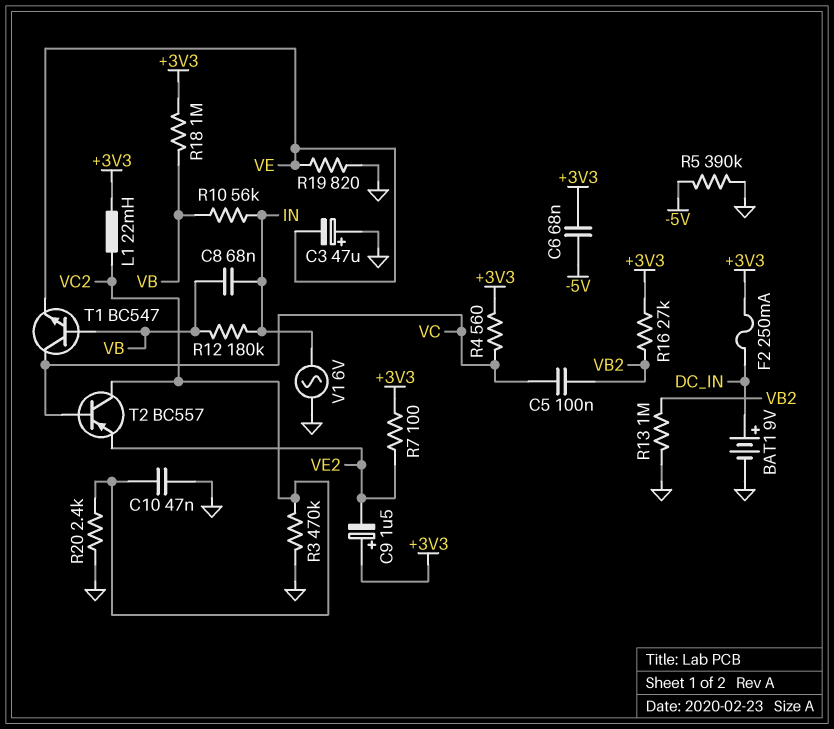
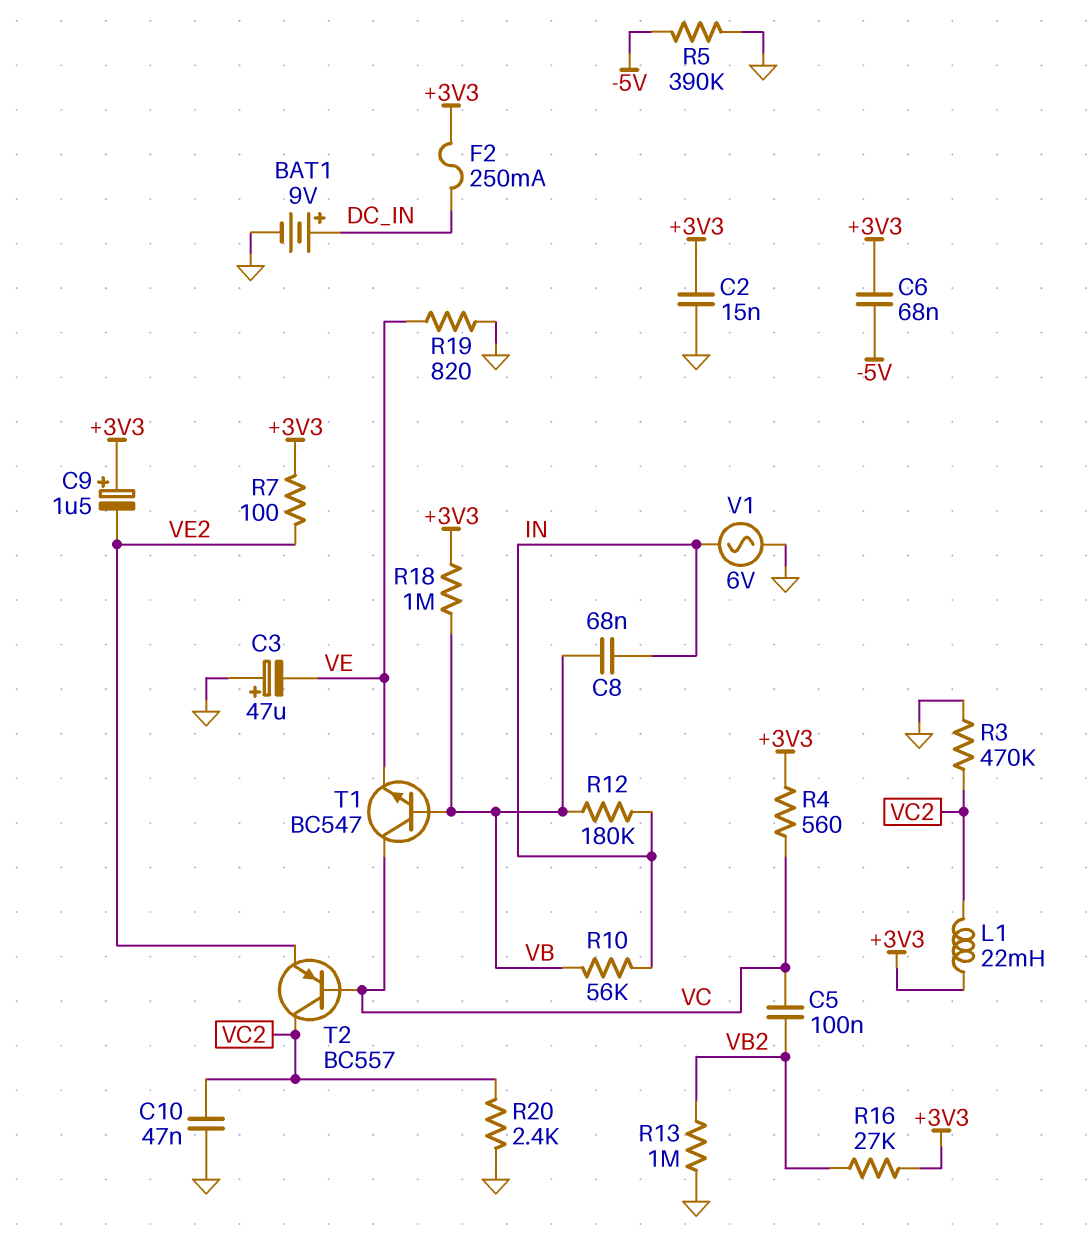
C2: none -> 15nF (+3V3, GND)

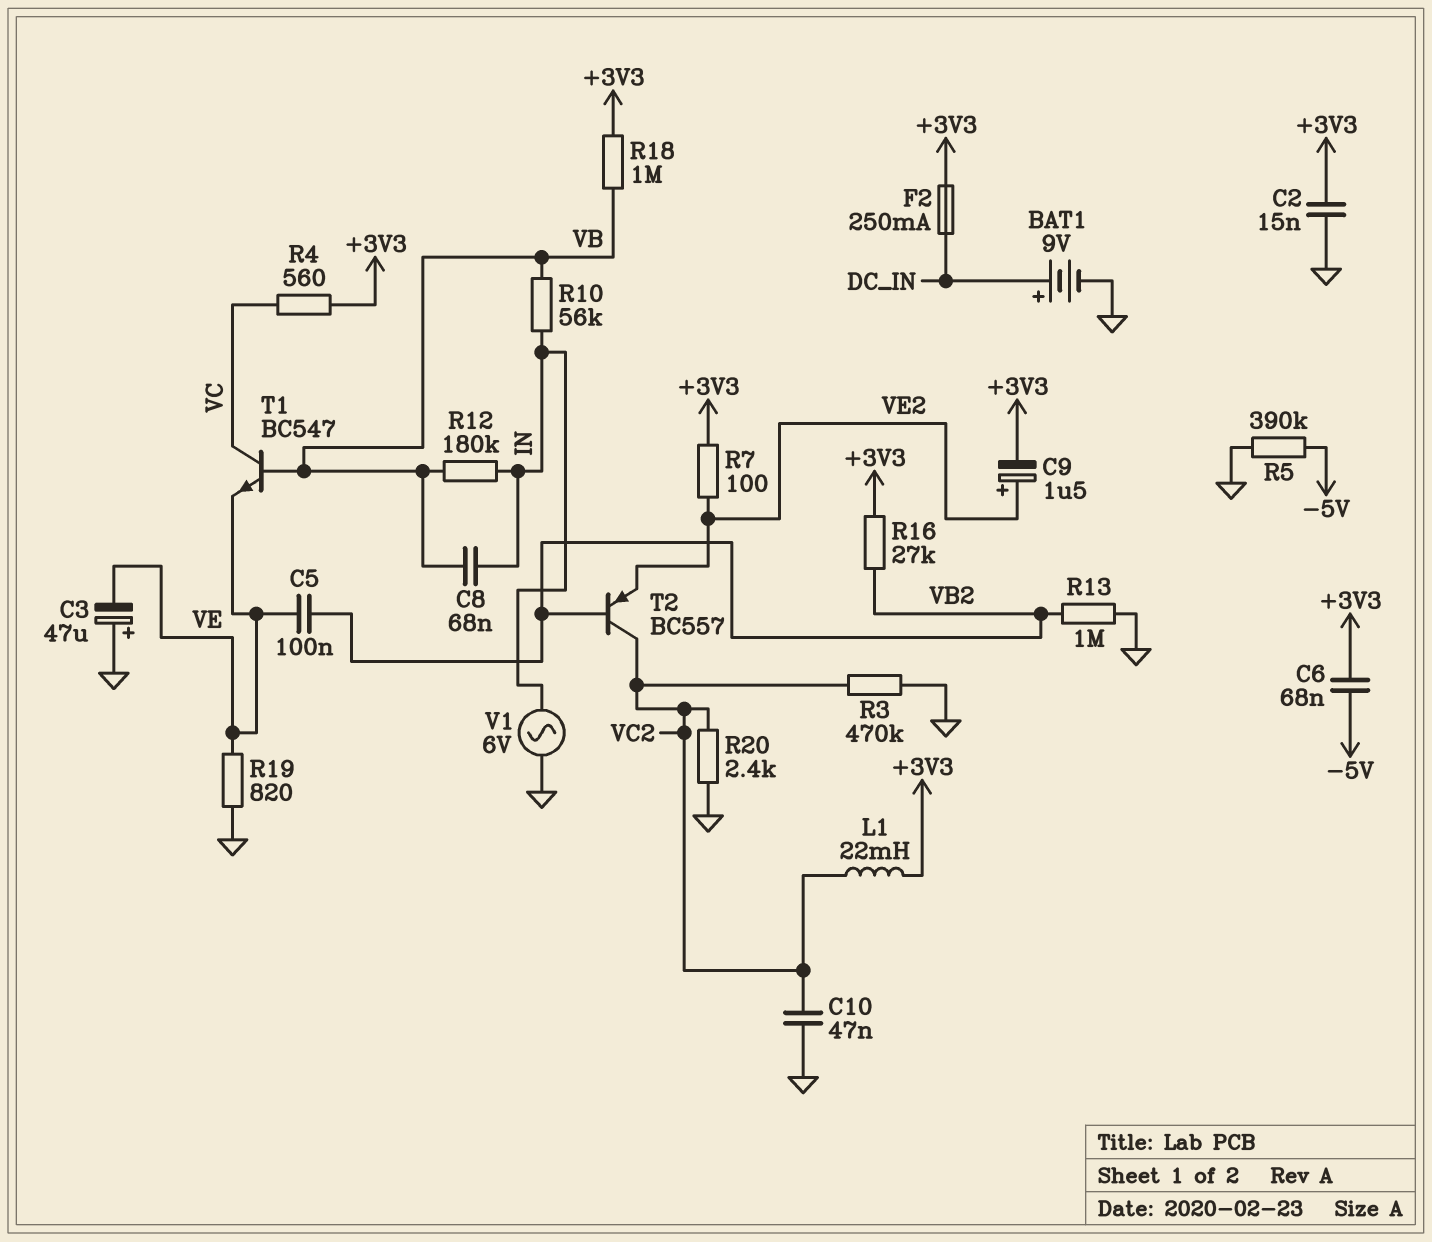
C5: 100nF (VB2, VC) -> 100nF (VB2, VE)
C9: 1.5uF (plus +3V3, minus VE2) -> 1.5uF (plus VE2, minus +3V3)
T2: PNP BC557 (B VC, C VC2, E VE2) -> PNP BC557 (B VB2, C VC2, E VE2)

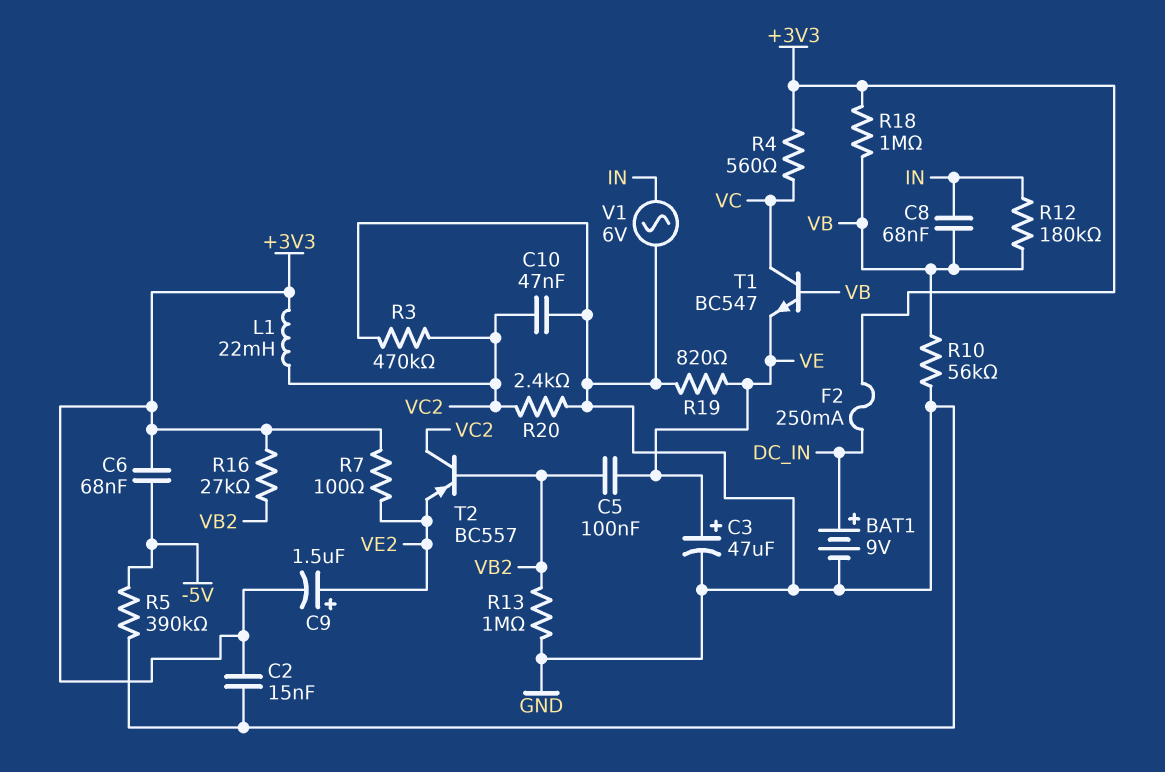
C3: 47uF (plus GND, minus VE) -> 47uF (plus VE, minus GND)
R10: 56k (IN, VB) -> 56k (GND, VB)

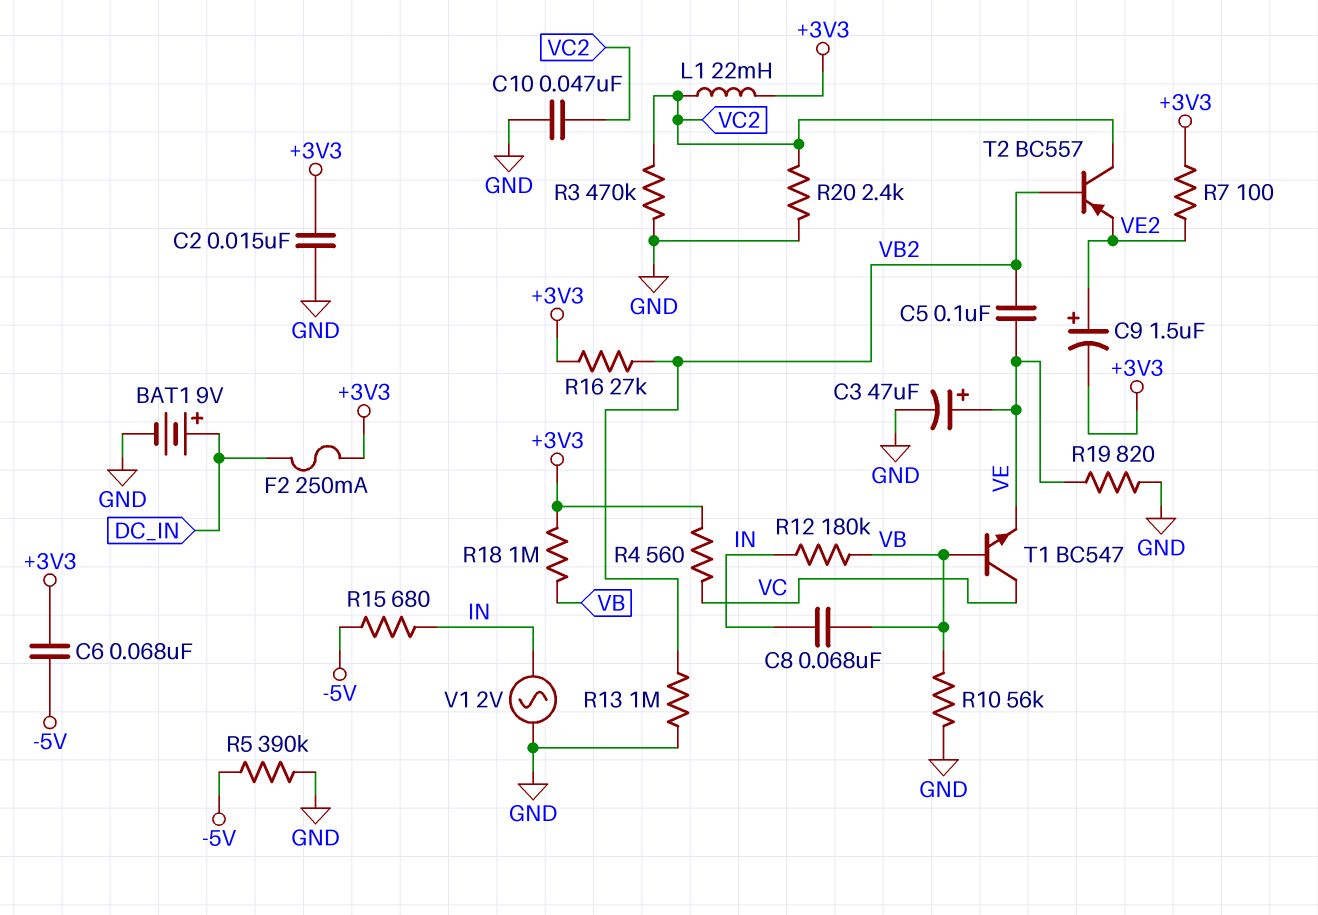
R15: none -> 680 (-5V, IN)
V1: AC 6V (GND, IN) -> AC 2V (GND, IN)

